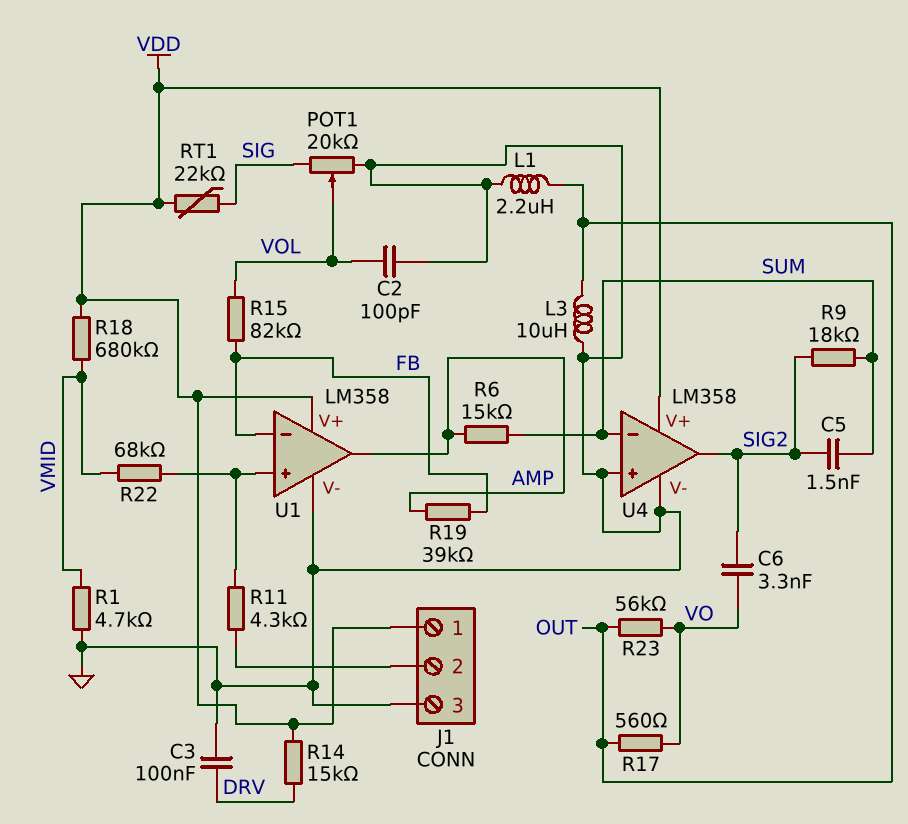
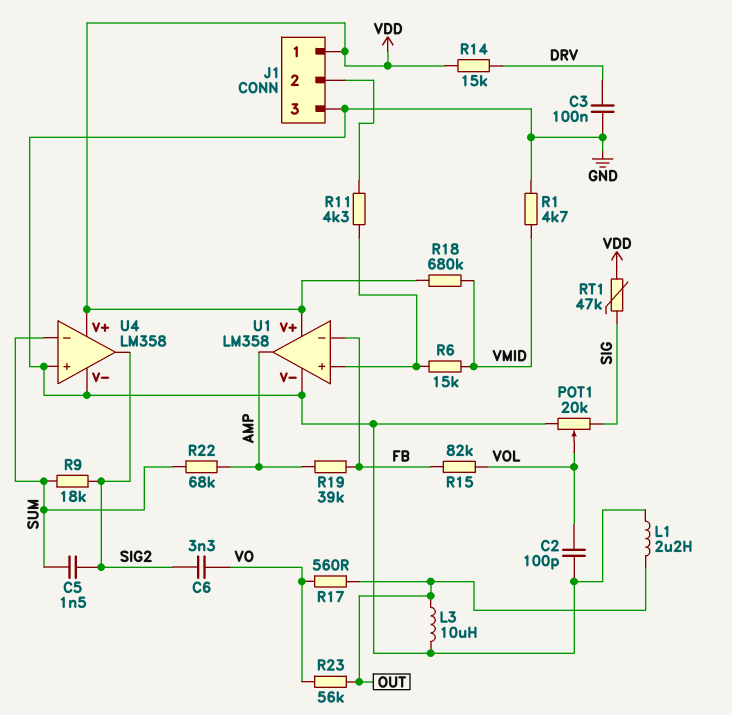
R6: 15k (AMP, SUM) -> 15k (U1/in+, VMID)
R22: 68k (U1/in+, VMID) -> 68k (AMP, SUM)
RT1: 22k (SIG, VDD) -> 47k (SIG, VDD)

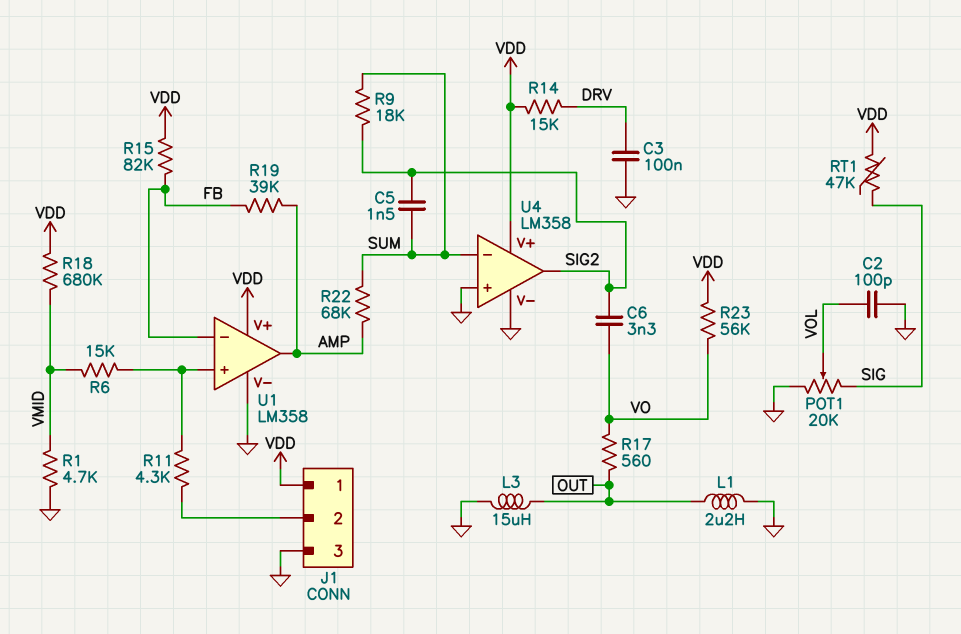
L3: 10uH (GND, OUT) -> 15uH (GND, OUT)
R15: 82k (FB, VOL) -> 82k (FB, VDD)
R23: 56k (OUT, VO) -> 56k (VDD, VO)

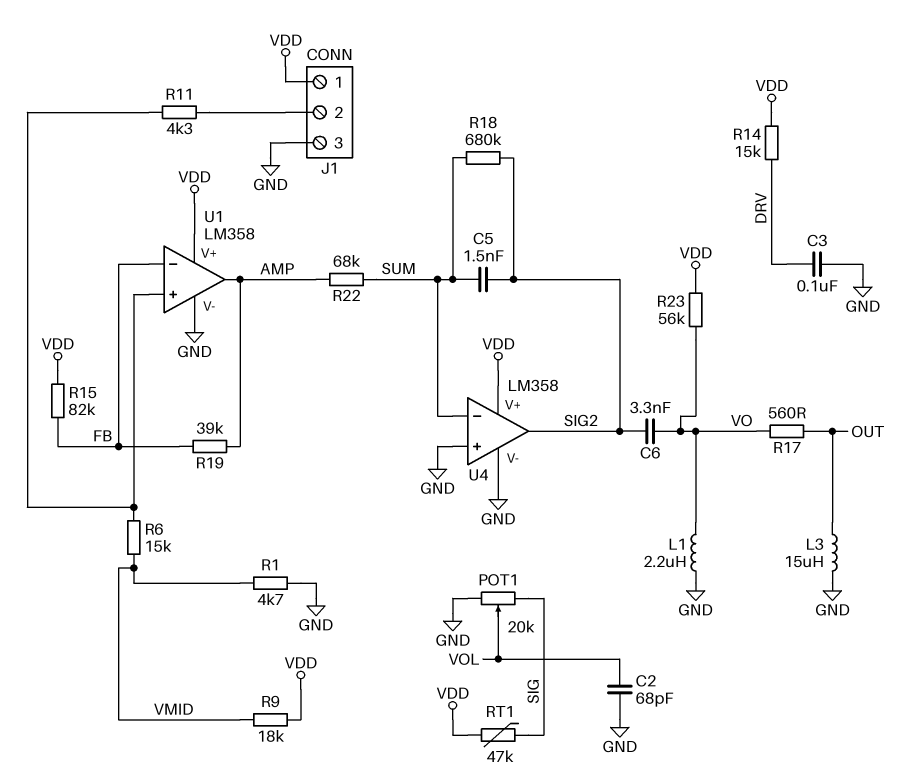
C2: 100pF (GND, VOL) -> 68pF (GND, VOL)
L1: 2.2uH (GND, OUT) -> 2.2uH (GND, VO)
R9: 18k (SIG2, SUM) -> 18k (VDD, VMID)
R18: 680k (VDD, VMID) -> 680k (SIG2, SUM)

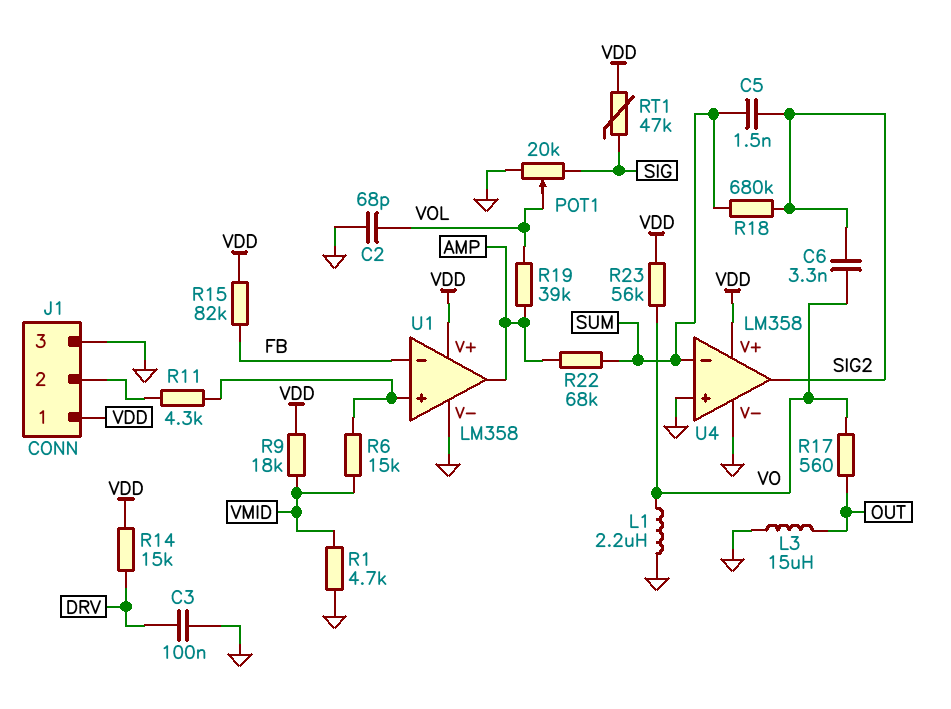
R19: 39k (AMP, FB) -> 39k (AMP, VOL)

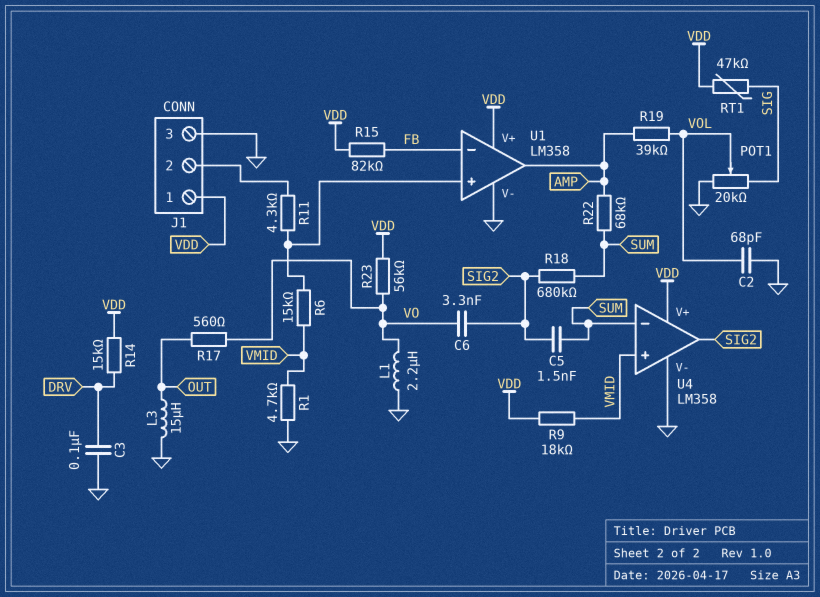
U4 pin in+: GND -> VMID

